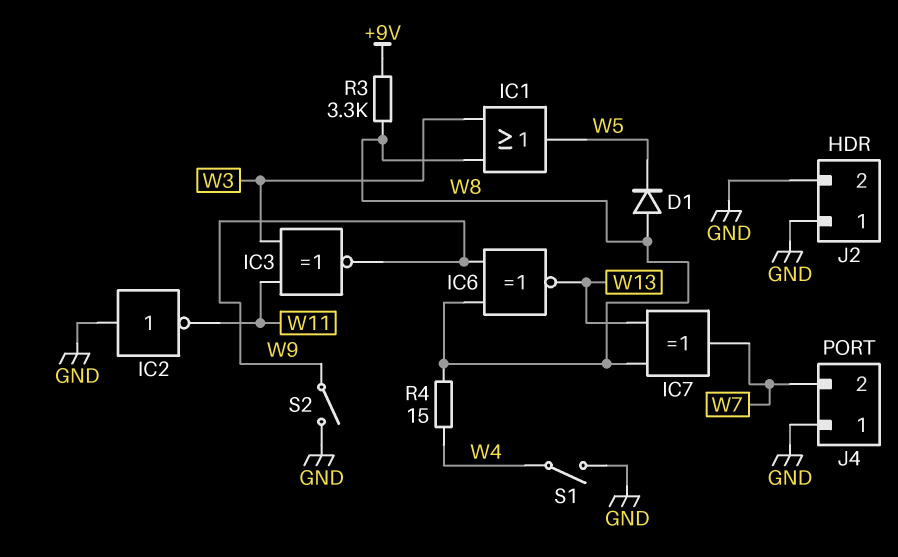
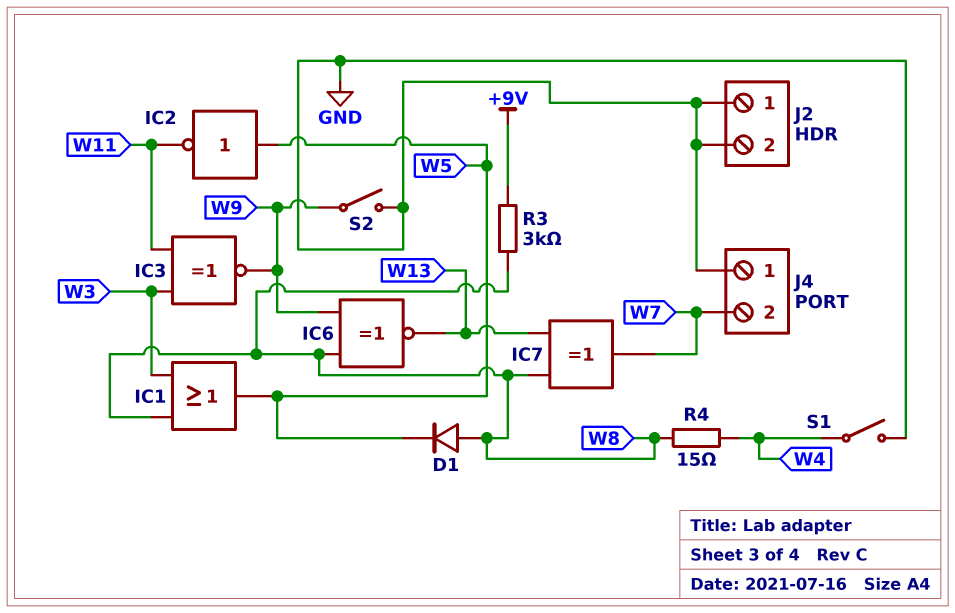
IC2: NOT (in GND, out W11) -> NOT (in W5, out W11)
R3: 3.3k (+9V, W8) -> 3k (+9V, W8)

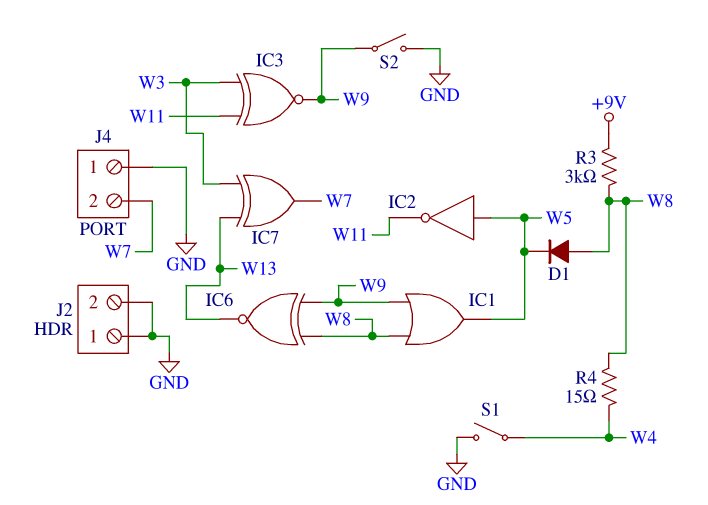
IC1: OR (in W3, in W8, out W5) -> OR (in W8, in W9, out W5)
IC7: XOR (in W8, in W13, out W7) -> XOR (in W3, in W13, out W7)

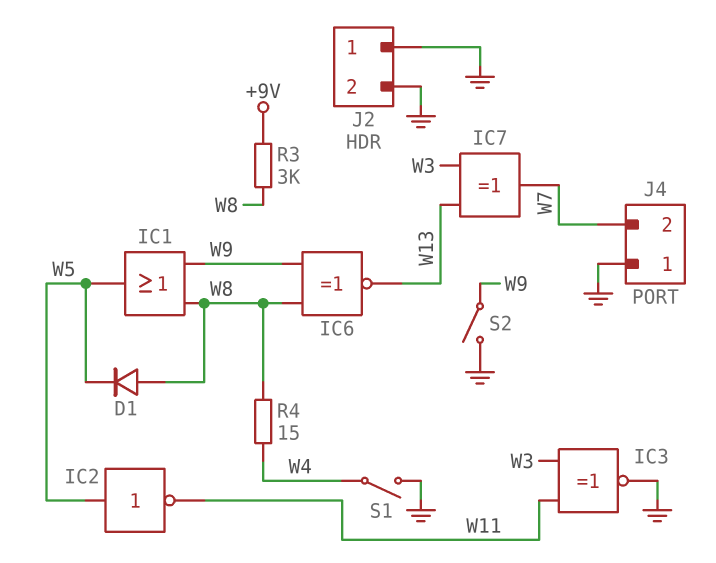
IC3: XNOR (in W3, in W11, out W9) -> XNOR (in W3, in W11, out GND)

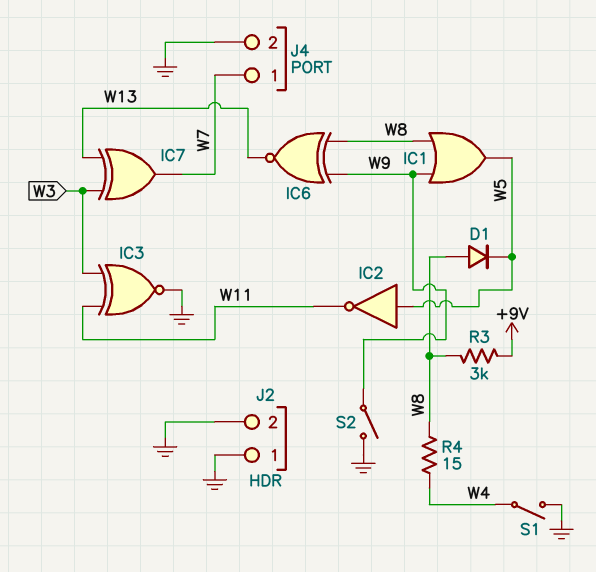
J4 pin 1: GND -> W7
J4 pin 2: W7 -> GND

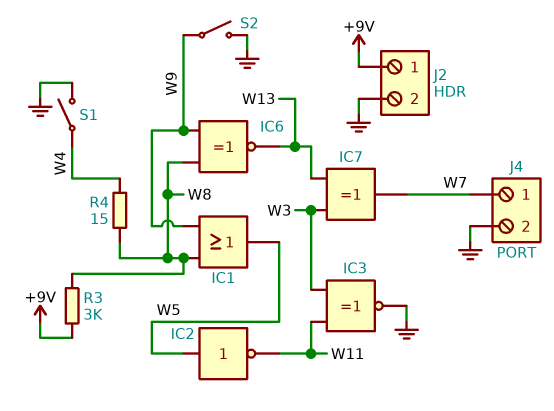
D1: diode (A W8, K W5) -> none
J2 pin 1: GND -> +9V

